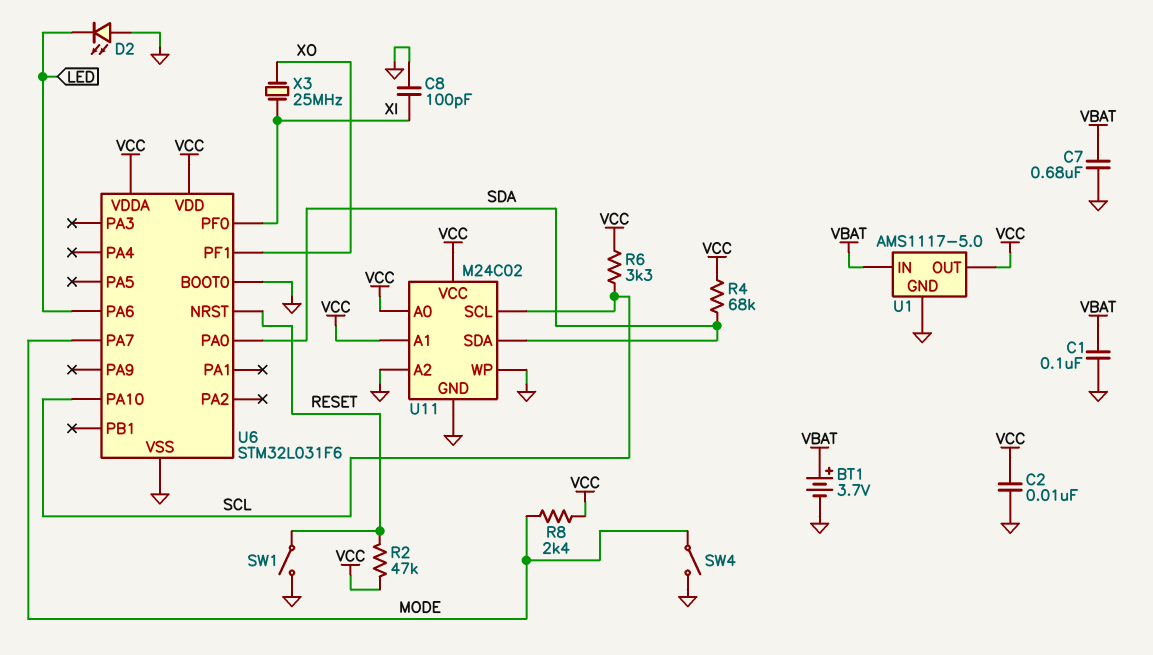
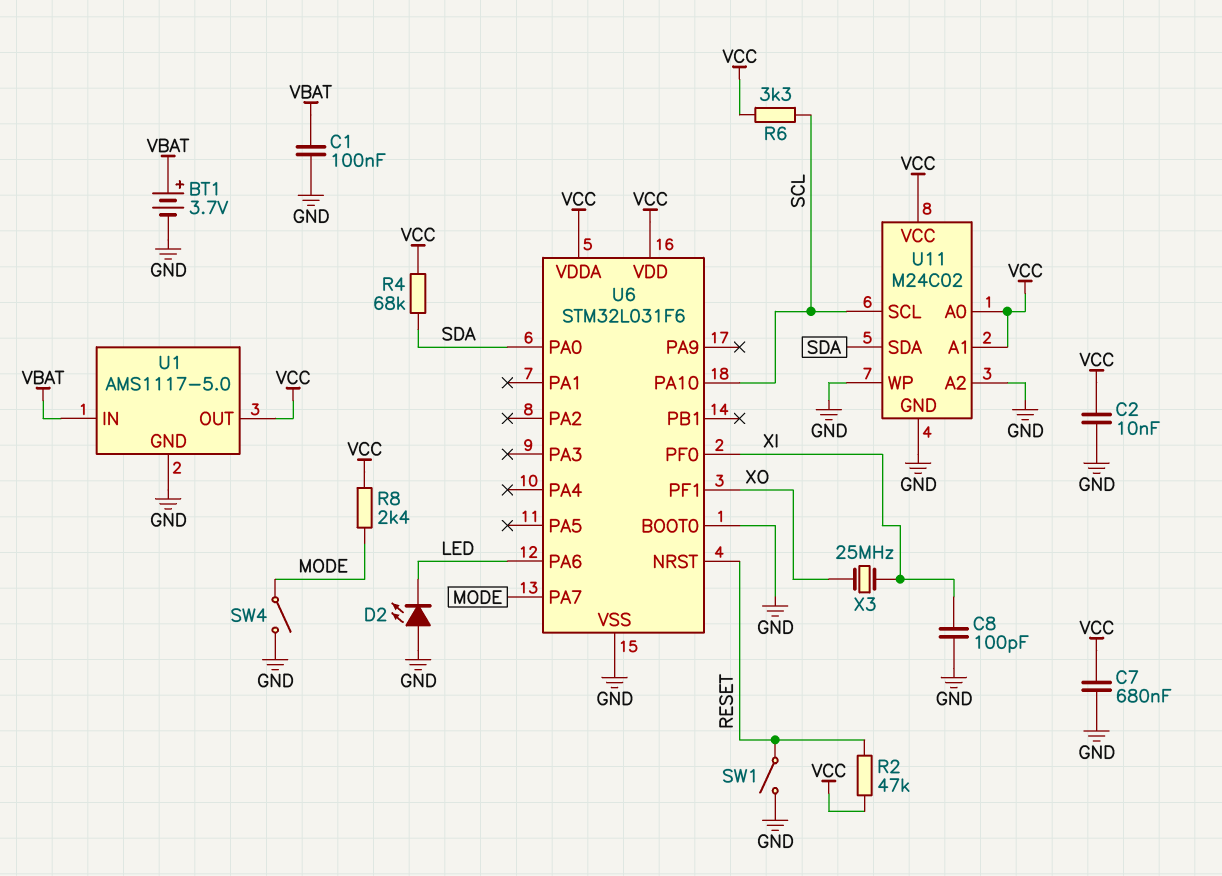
C7: 680nF (GND, VBAT) -> 680nF (GND, VCC)

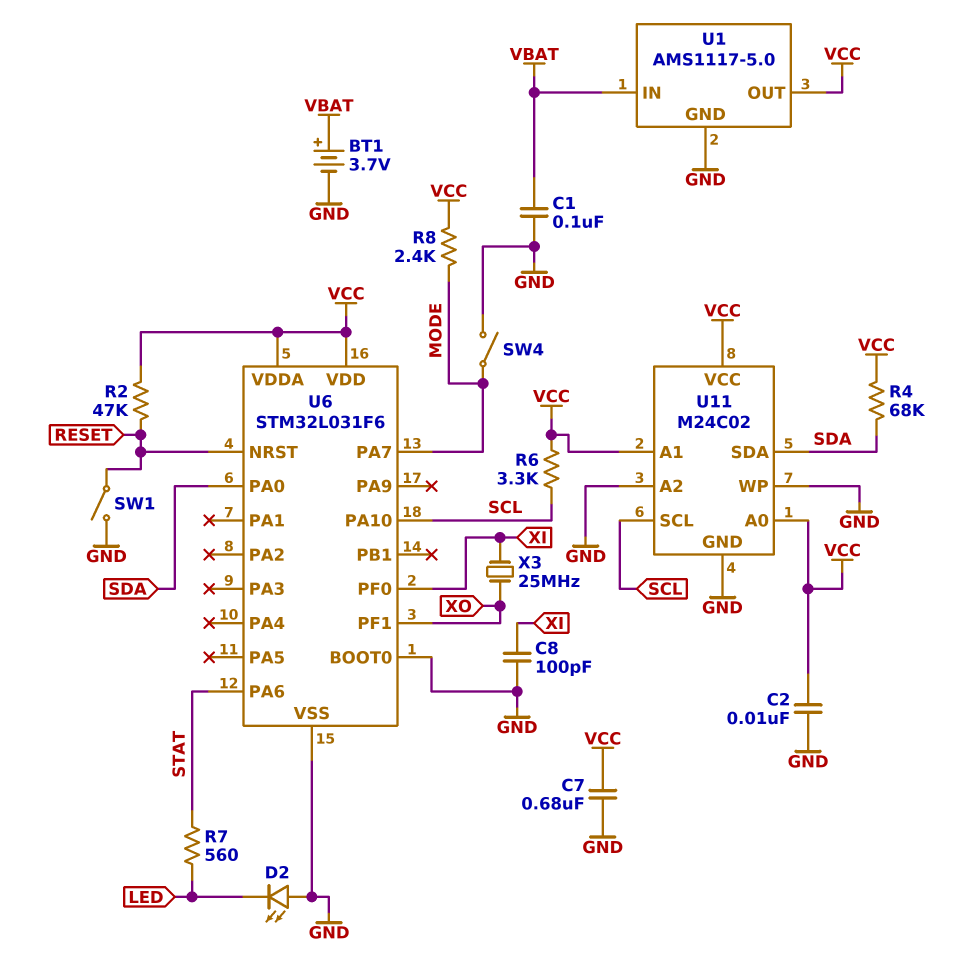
R7: none -> 560 (LED, STAT)
U6 pin PA6: LED -> STAT

